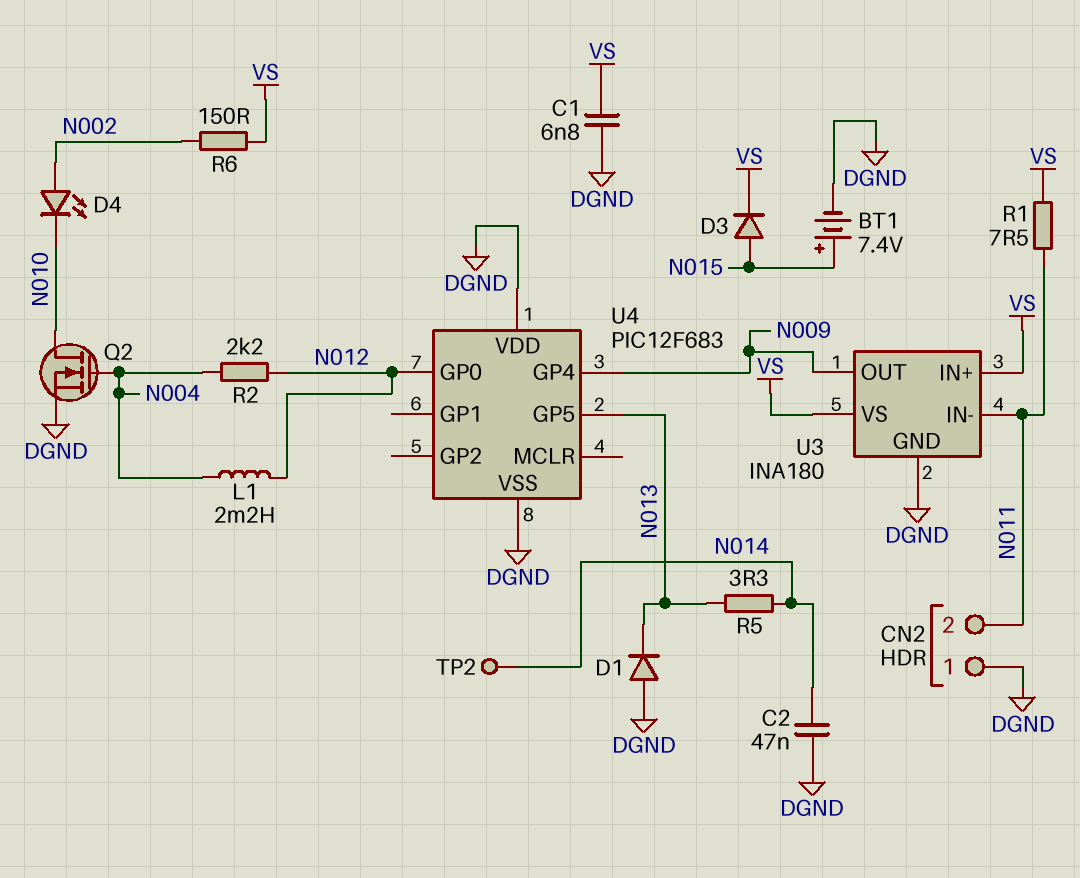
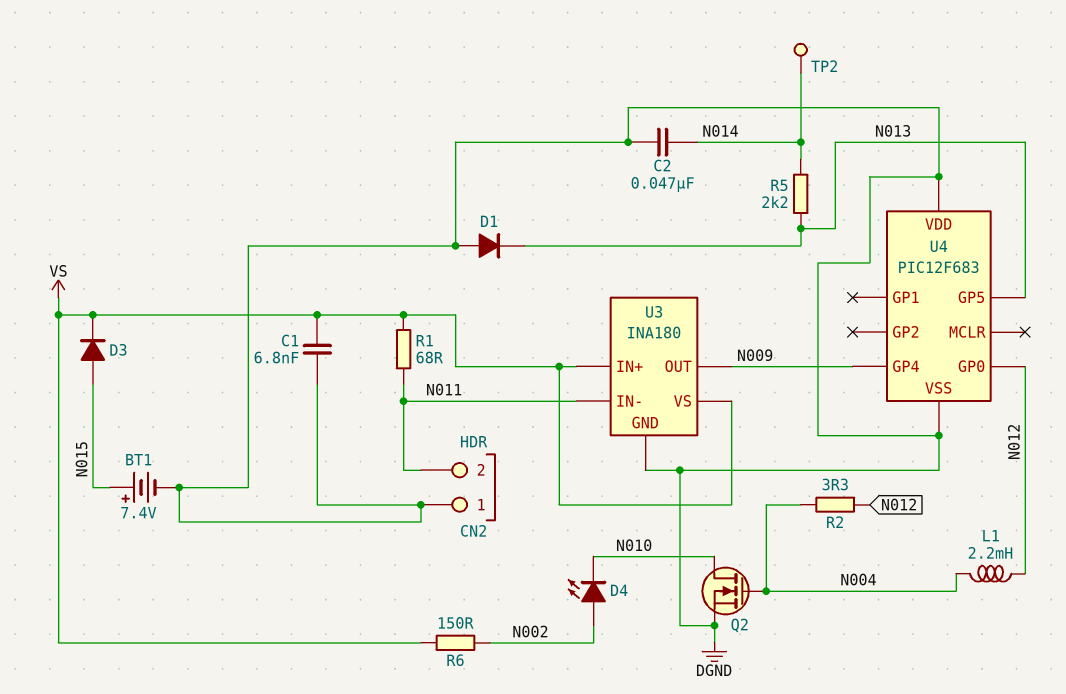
R1: 7.5 (N011, VS) -> 68 (N011, VS)
R2: 2.2k (N004, N012) -> 3.3 (N004, N012)
R5: 3.3 (N013, N014) -> 2.2k (N013, N014)

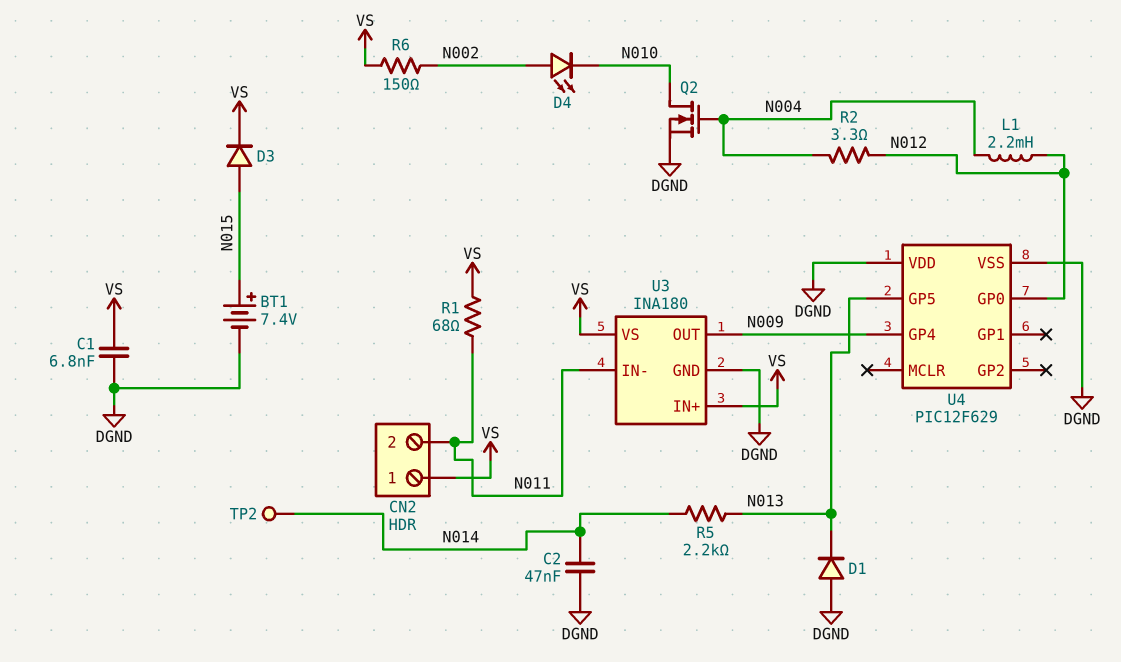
CN2 pin 1: DGND -> VS
U4: PIC12F683 -> PIC12F629

